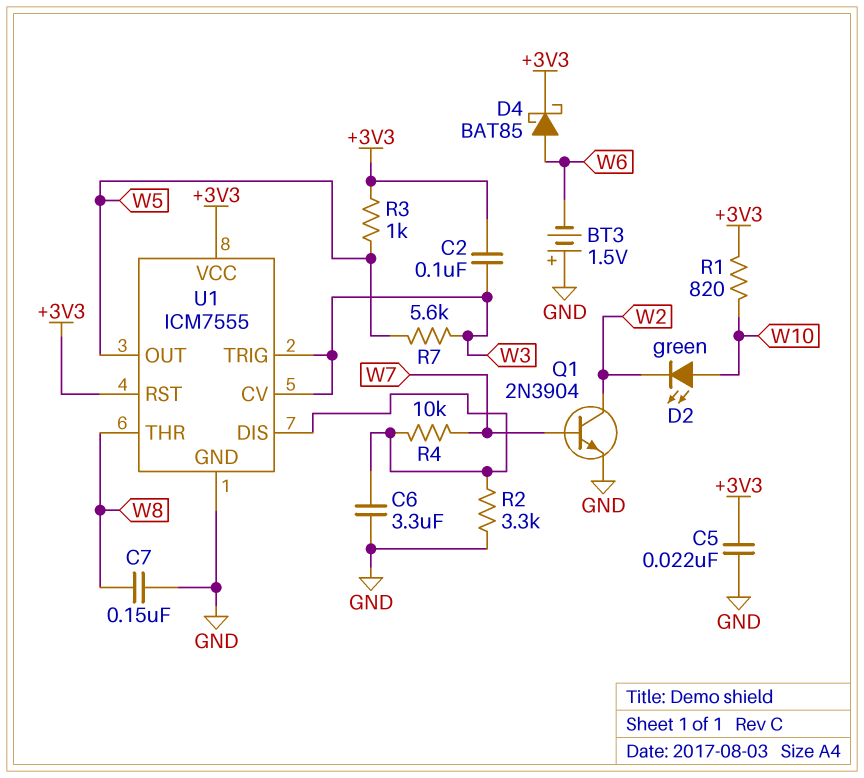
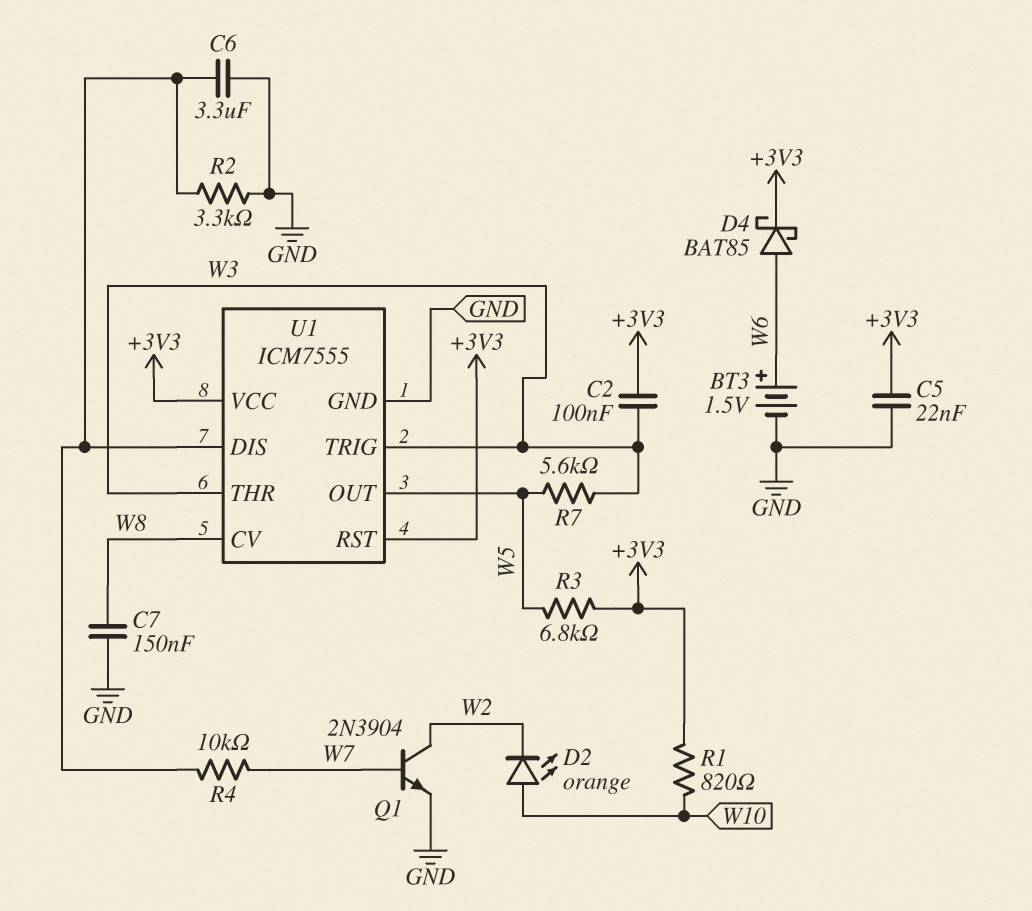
BT3: 1.5V (plus GND, minus W6) -> 1.5V (plus W6, minus GND)
D2: LED green (A W10, K W2) -> LED orange (A W10, K W2)
R3: 1k (+3V3, W5) -> 6.8k (+3V3, W5)
U1 pin CV: W3 -> W8
U1 pin THR: W8 -> W3

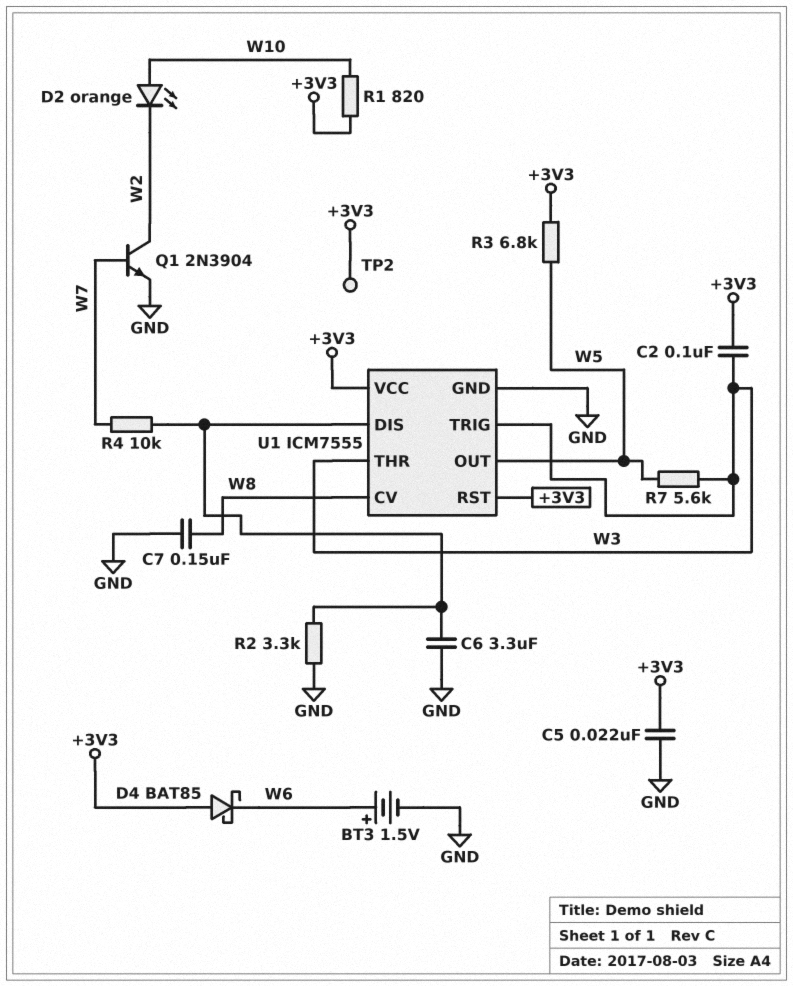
D4: schottky BAT85 (A W6, K +3V3) -> schottky BAT85 (A +3V3, K W6)
TP2: none -> test point (+3V3)

